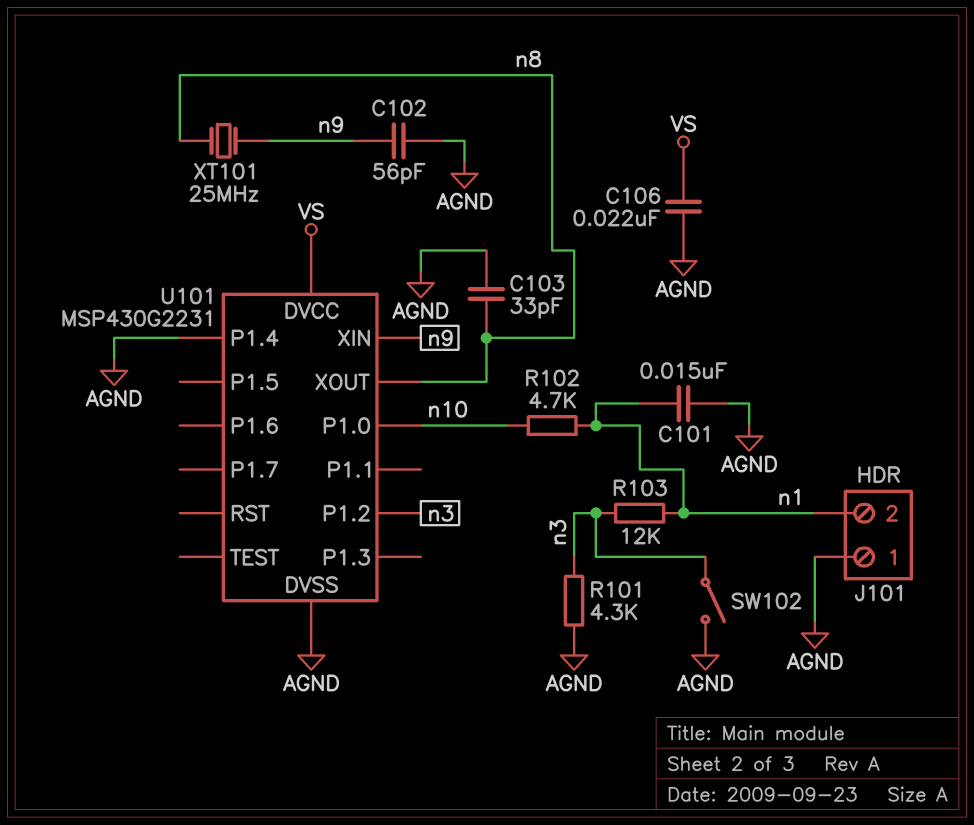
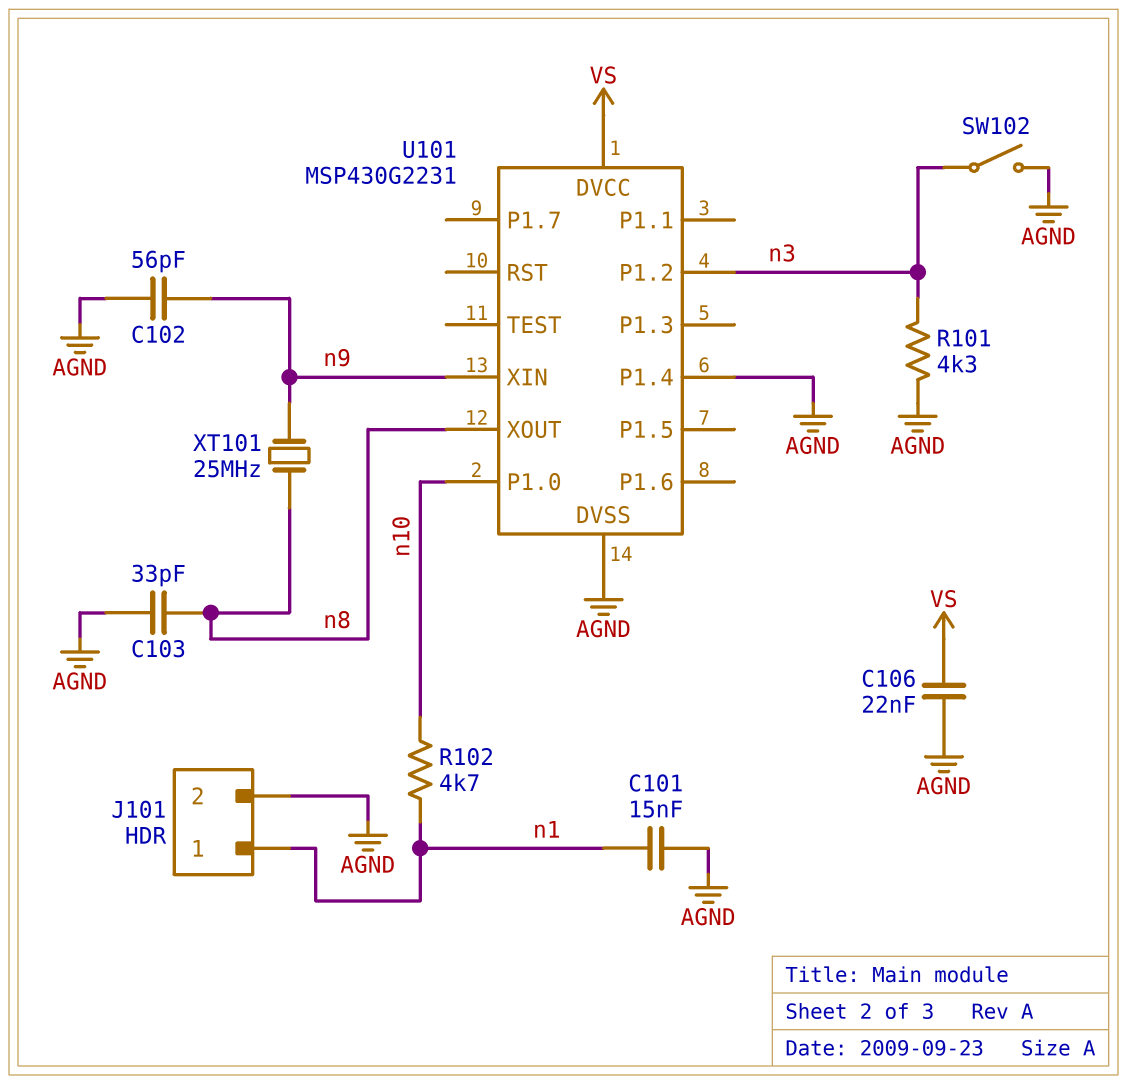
J101 pin 1: AGND -> n1
J101 pin 2: n1 -> AGND
R103: 12k (n1, n3) -> none

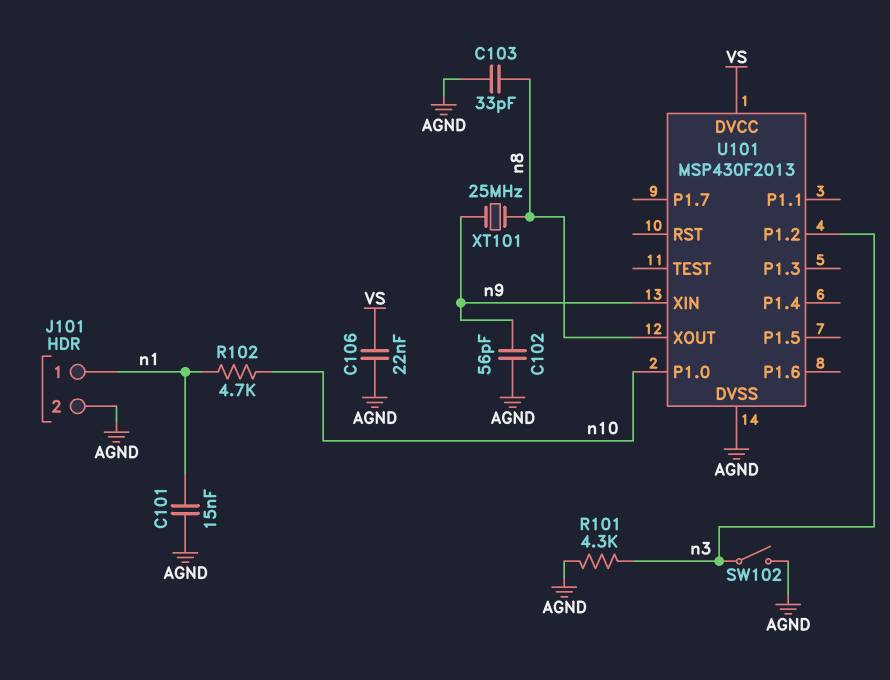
U101: MSP430G2231 -> MSP430F2013
U101 pin P1.4: AGND -> none

